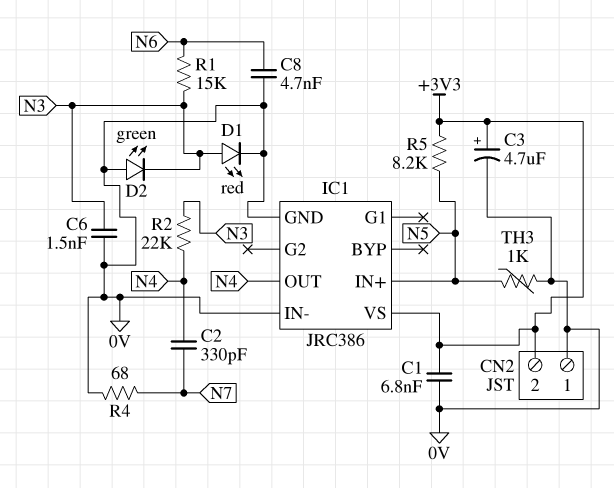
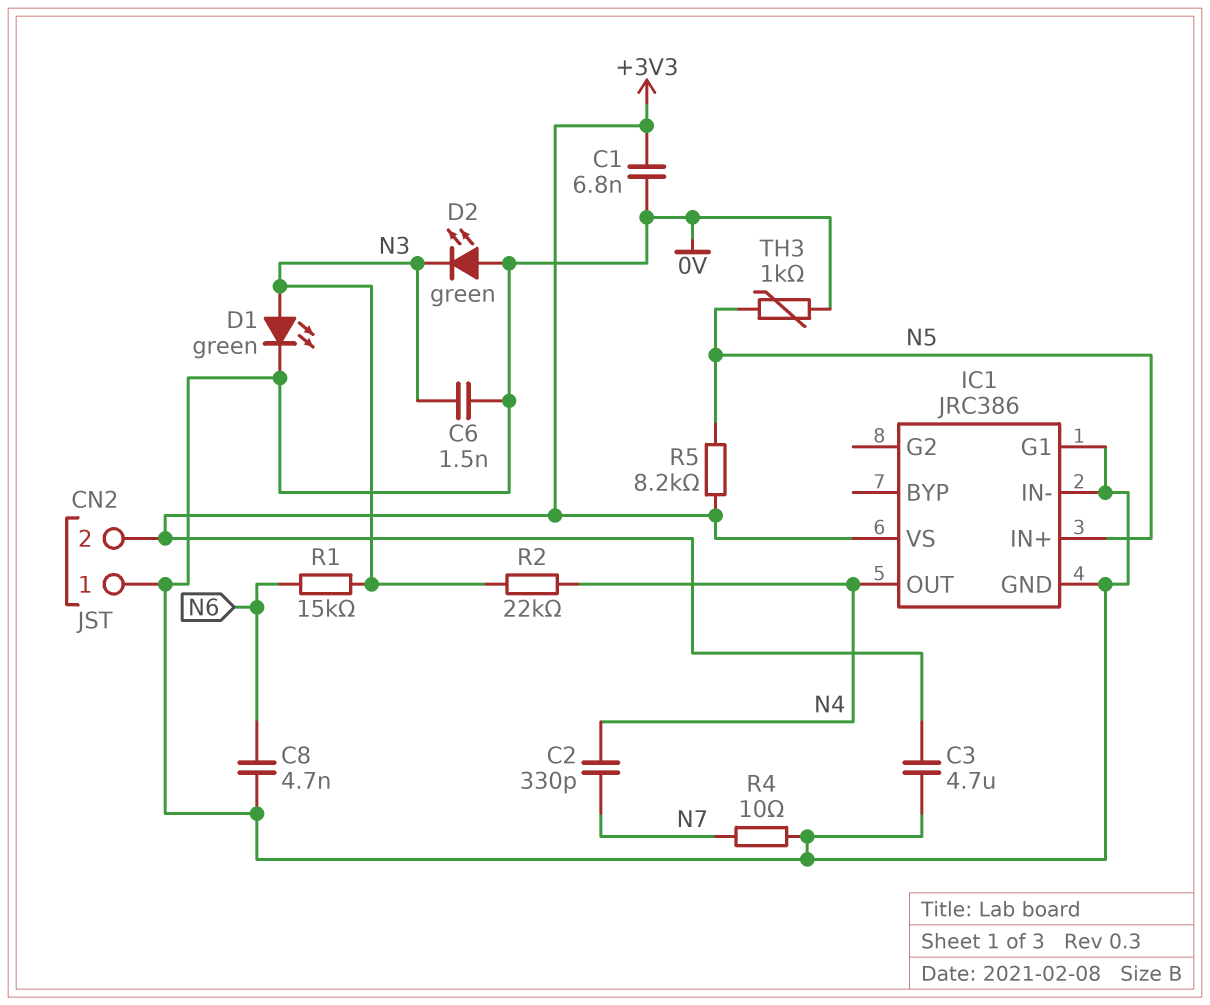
C3: 4.7uF (plus +3V3, minus 0V) -> 4.7uF (+3V3, 0V)
D1: LED red (A N3, K 0V) -> LED green (A N3, K 0V)
IC1 pin G1: none -> 0V
R4: 68 (0V, N7) -> 10 (0V, N7)

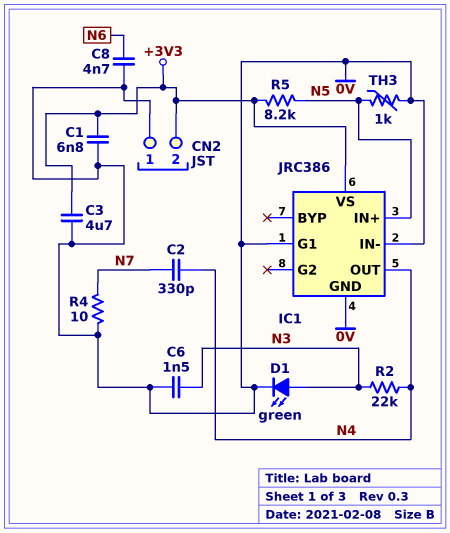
D2: LED green (A 0V, K N3) -> none
R1: 15k (N3, N6) -> none

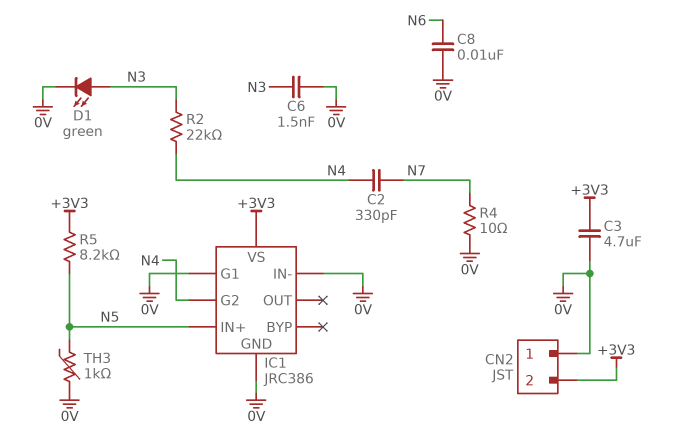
C1: 6.8nF (+3V3, 0V) -> none
C8: 4.7nF (0V, N6) -> 10nF (0V, N6)
IC1 pin G2: none -> N4
IC1 pin OUT: N4 -> none

